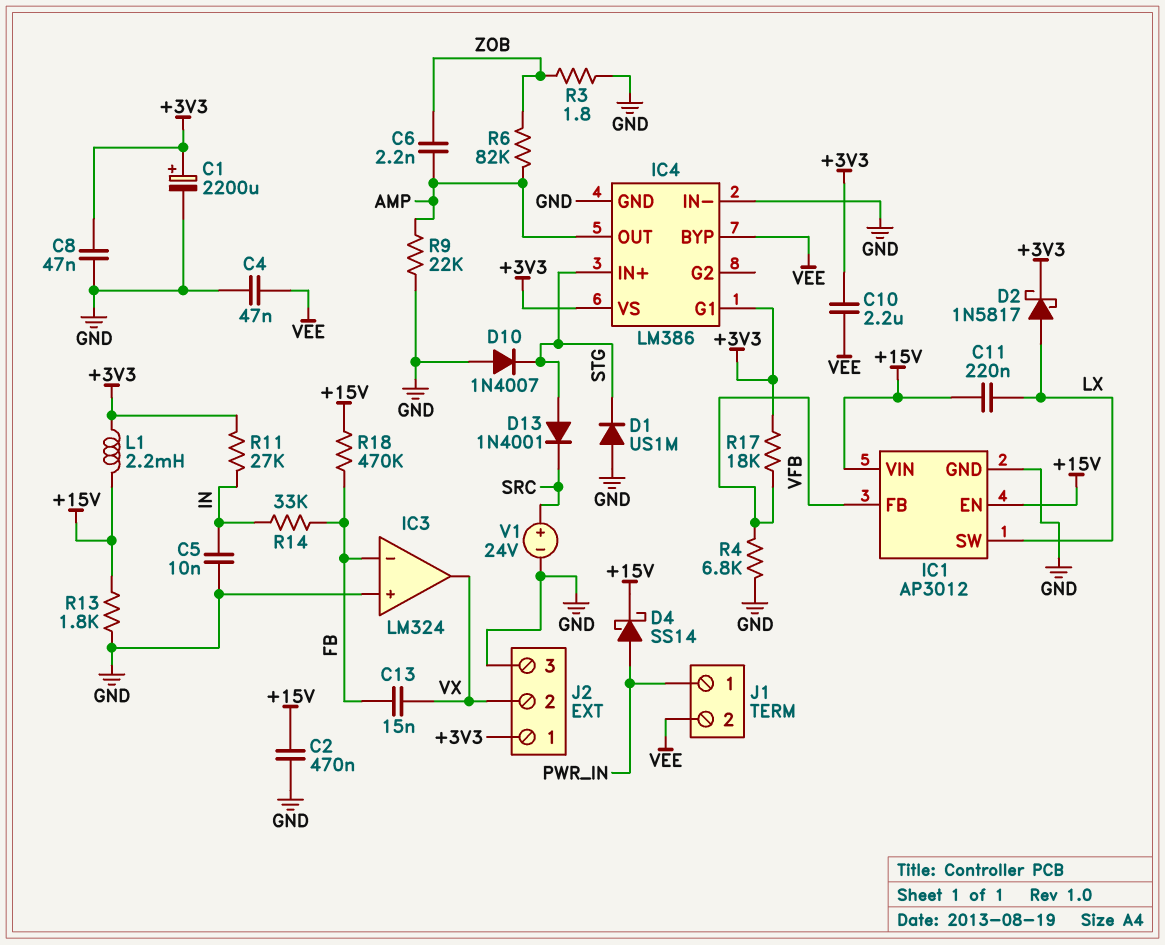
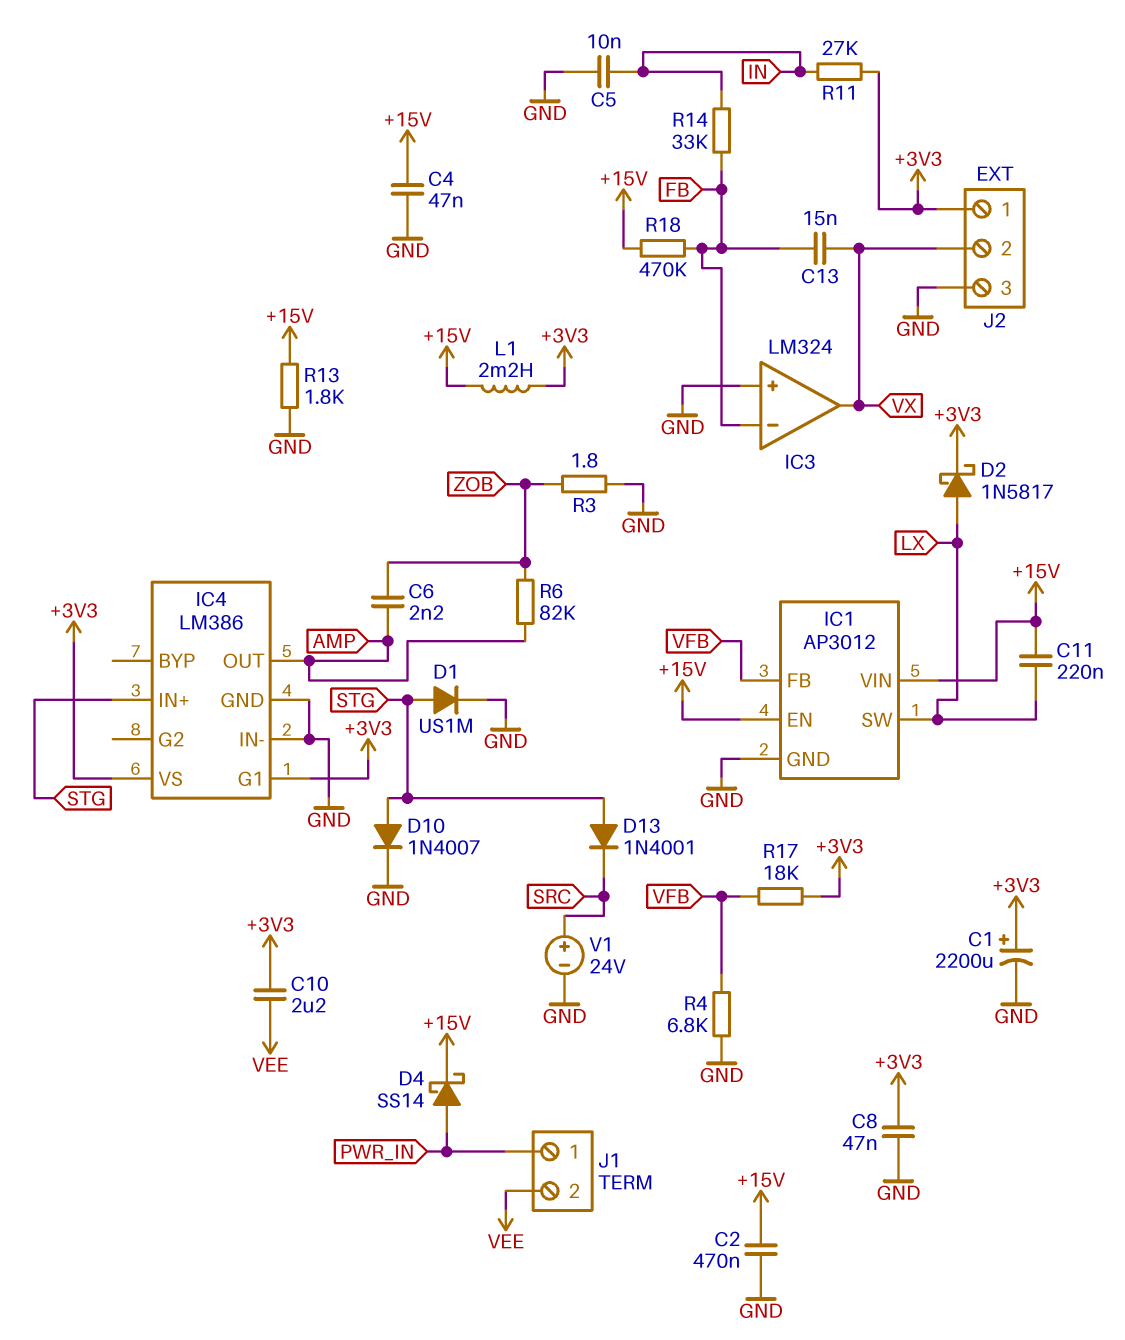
C4: 47nF (GND, VEE) -> 47nF (+15V, GND)
D1: diode US1M (A GND, K STG) -> diode US1M (A STG, K GND)
D10: diode 1N4007 (A GND, K STG) -> diode 1N4007 (A STG, K GND)
IC4 pin BYP: VEE -> none
R9: 22k (AMP, GND) -> none

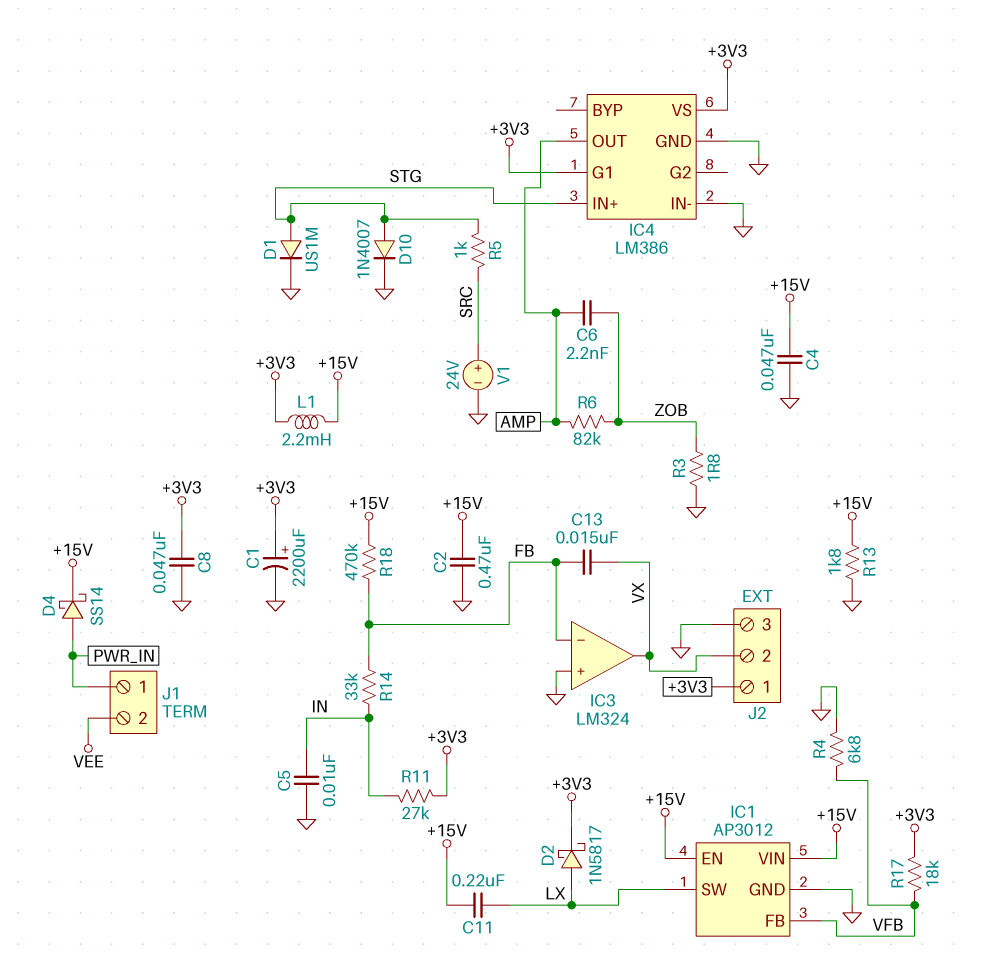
C10: 2.2uF (+3V3, VEE) -> none
D13: diode 1N4001 (A STG, K SRC) -> none
R5: none -> 1k (SRC, STG)

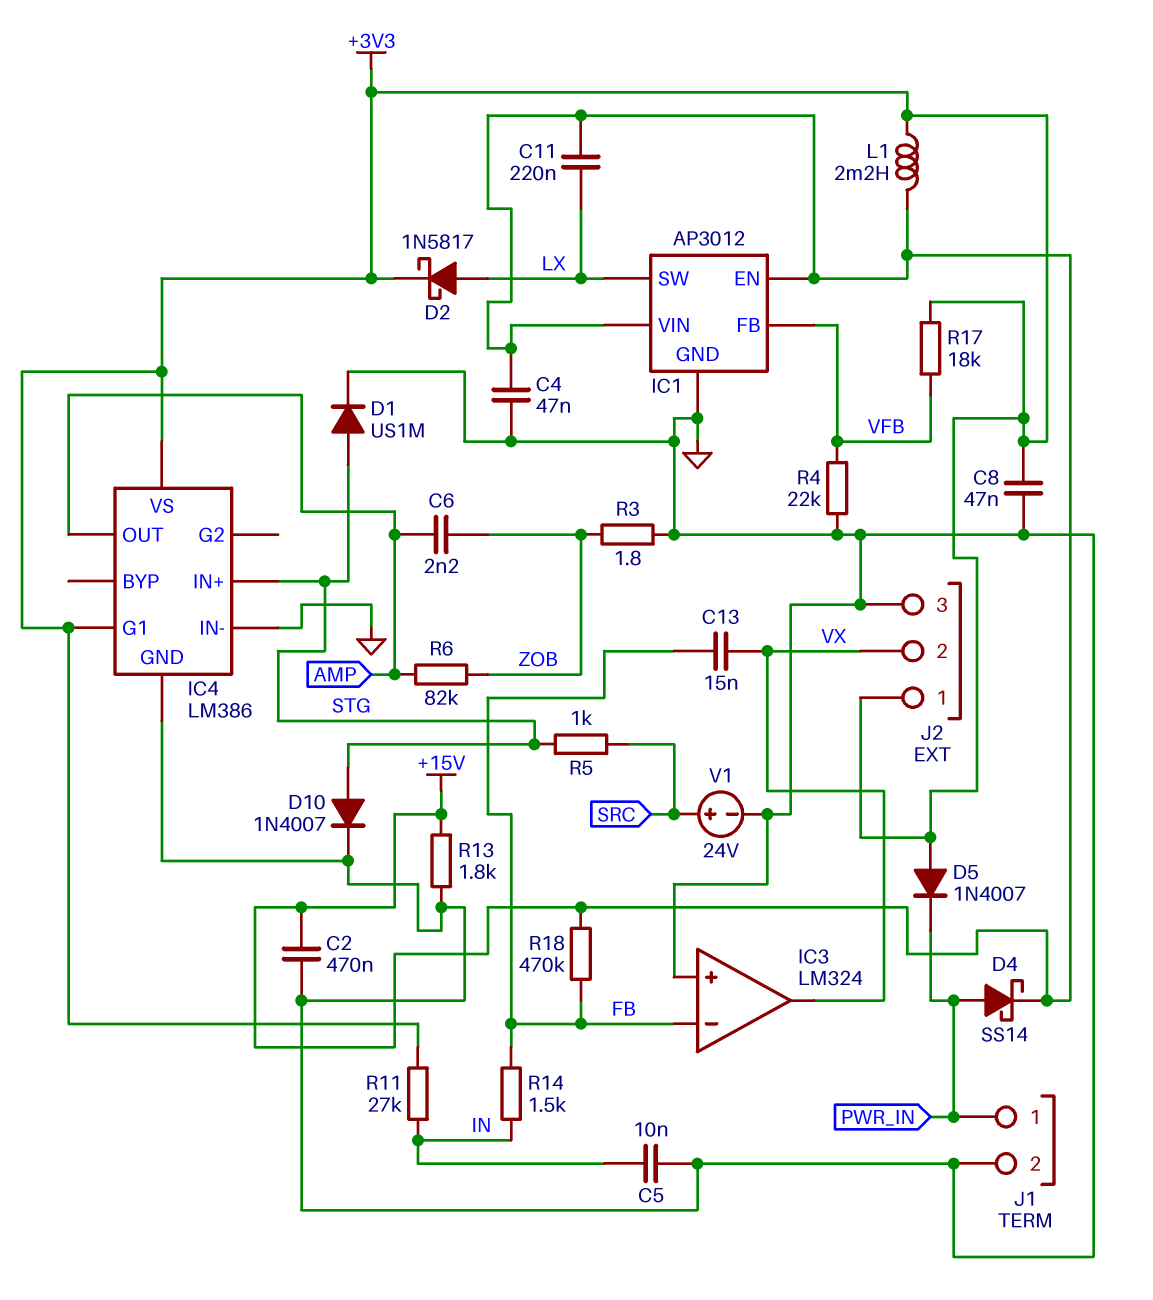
C1: 2200uF (plus +3V3, minus GND) -> none
D5: none -> diode 1N4007 (A +3V3, K PWR_IN)
J1 pin 2: VEE -> GND
R4: 6.8k (GND, VFB) -> 22k (GND, VFB)
R14: 33k (FB, IN) -> 1.5k (FB, IN)

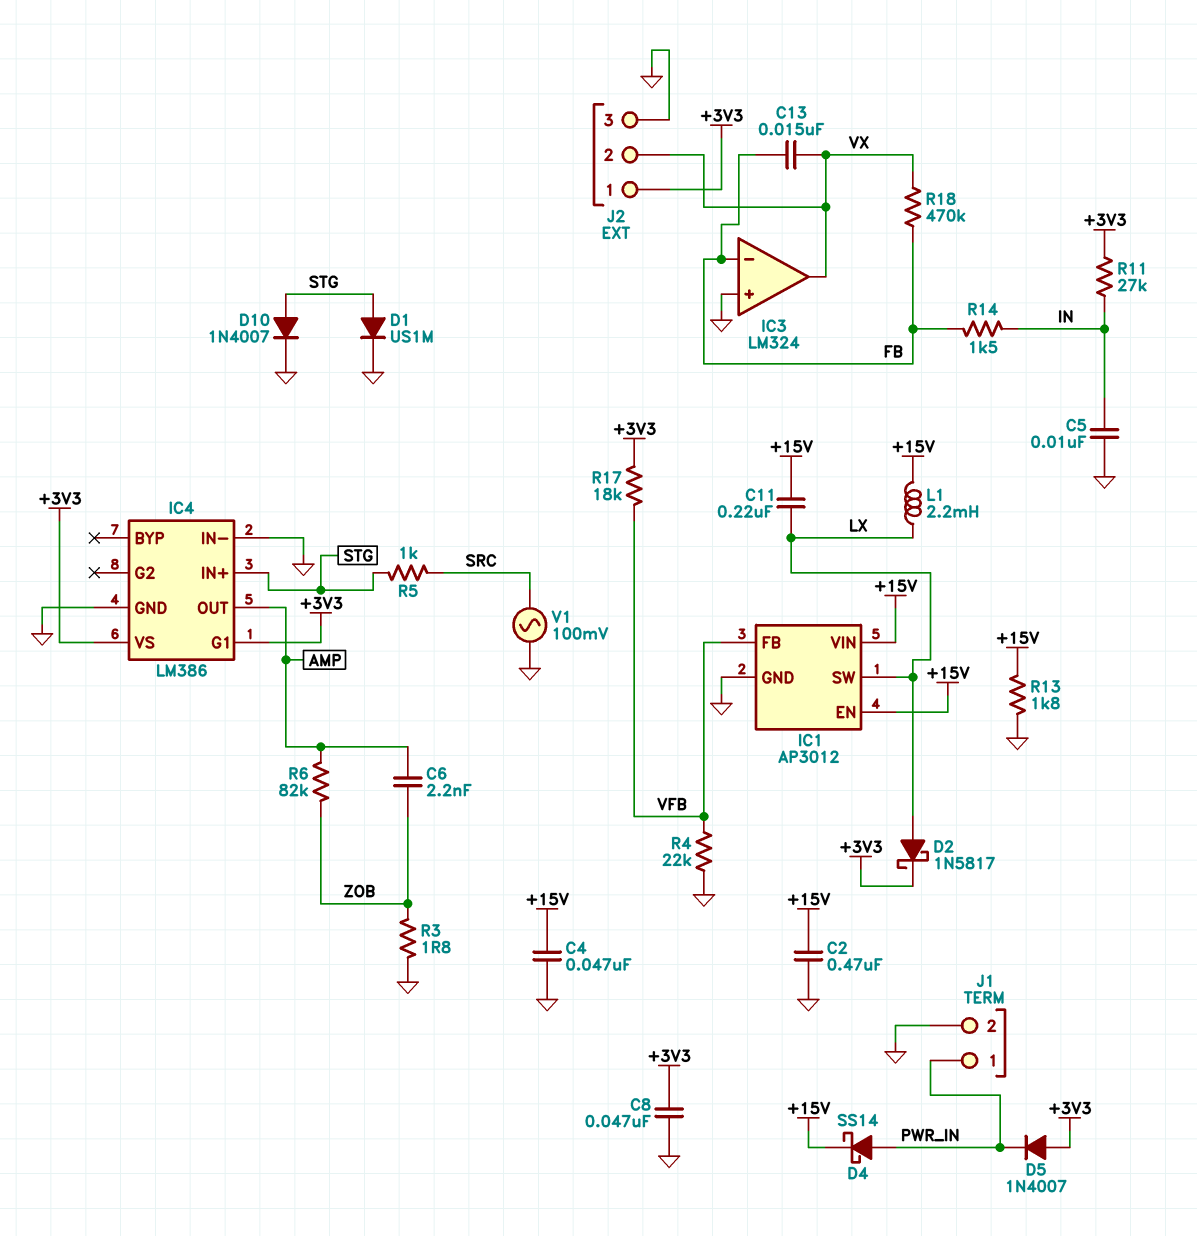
L1: 2.2mH (+3V3, +15V) -> 2.2mH (+15V, LX)
R18: 470k (+15V, FB) -> 470k (FB, VX)
V1: 24V (plus SRC, minus GND) -> AC 100mV (GND, SRC)

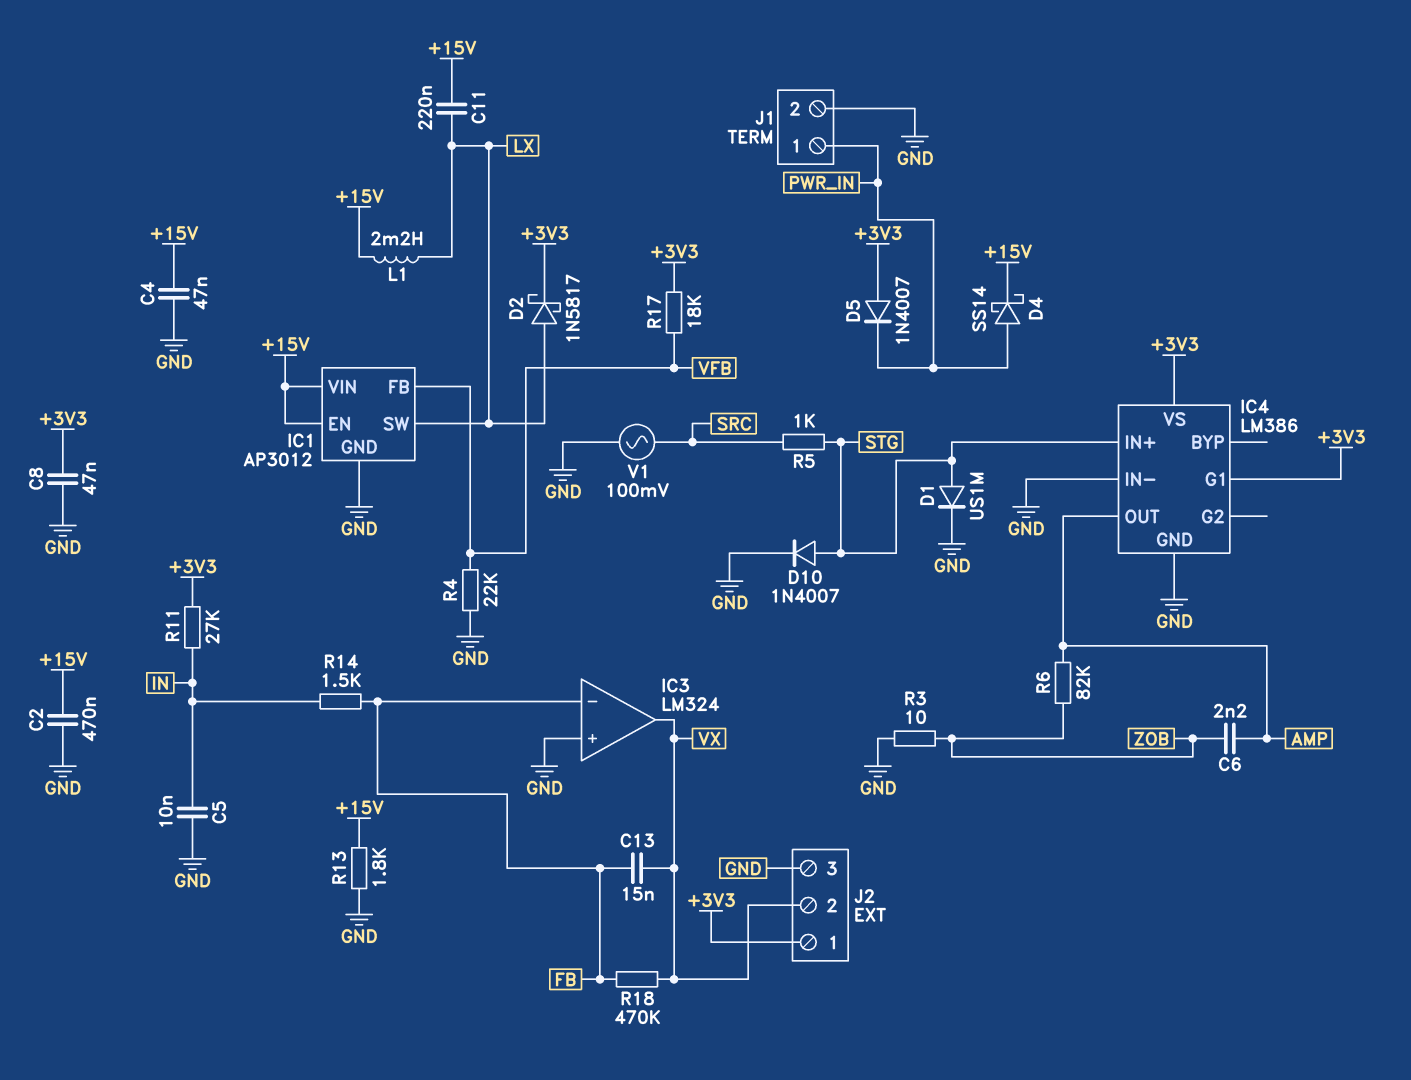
R3: 1.8 (GND, ZOB) -> 10 (GND, ZOB)

